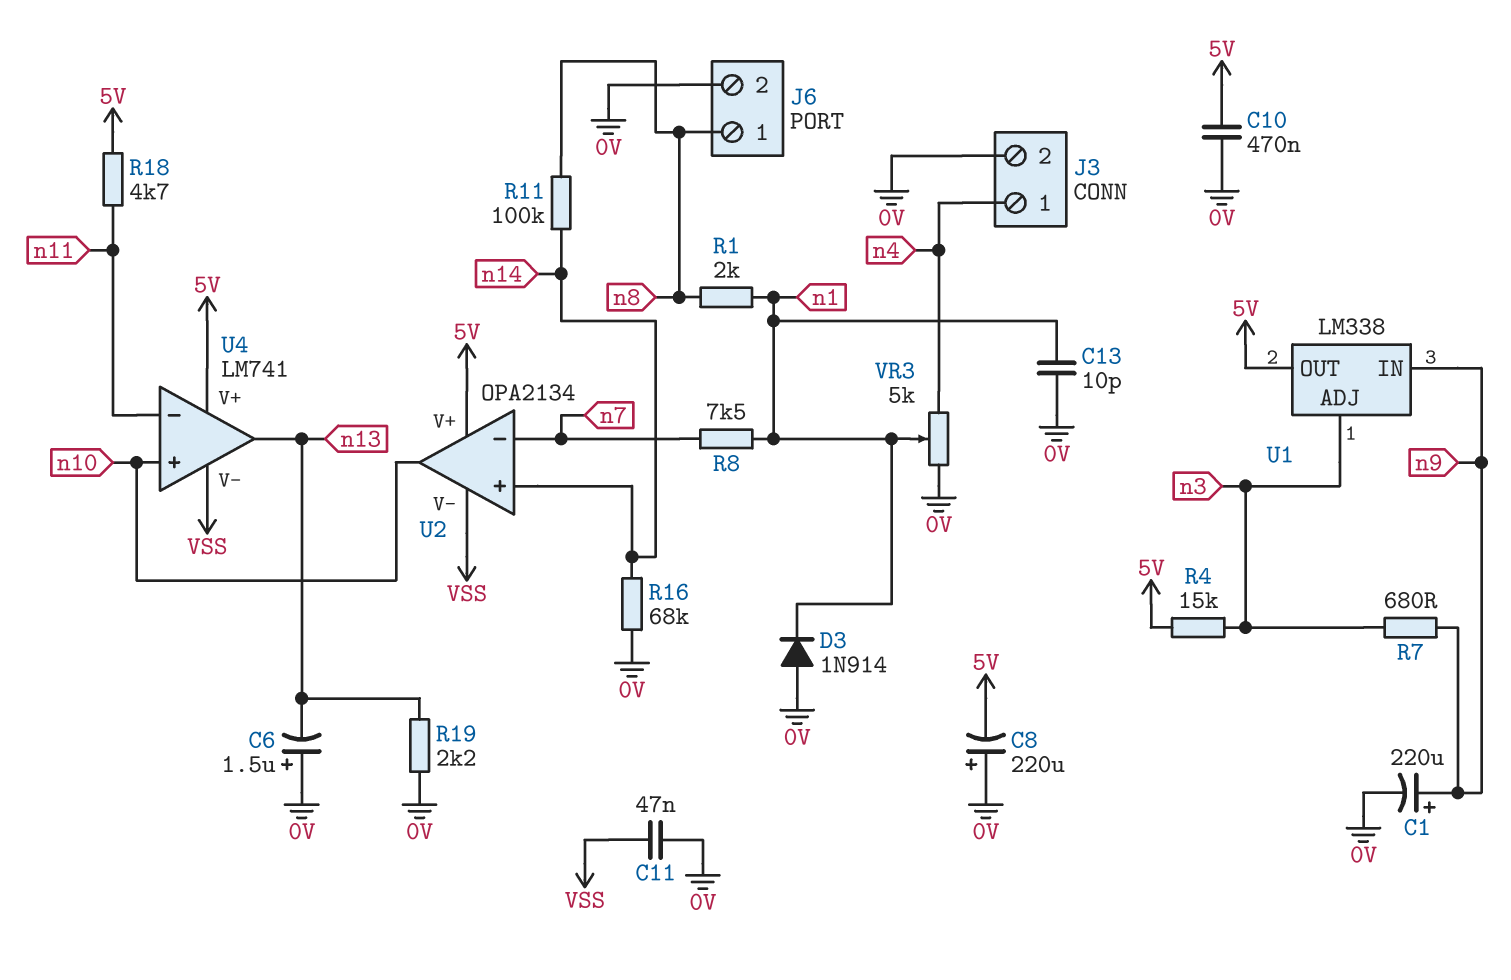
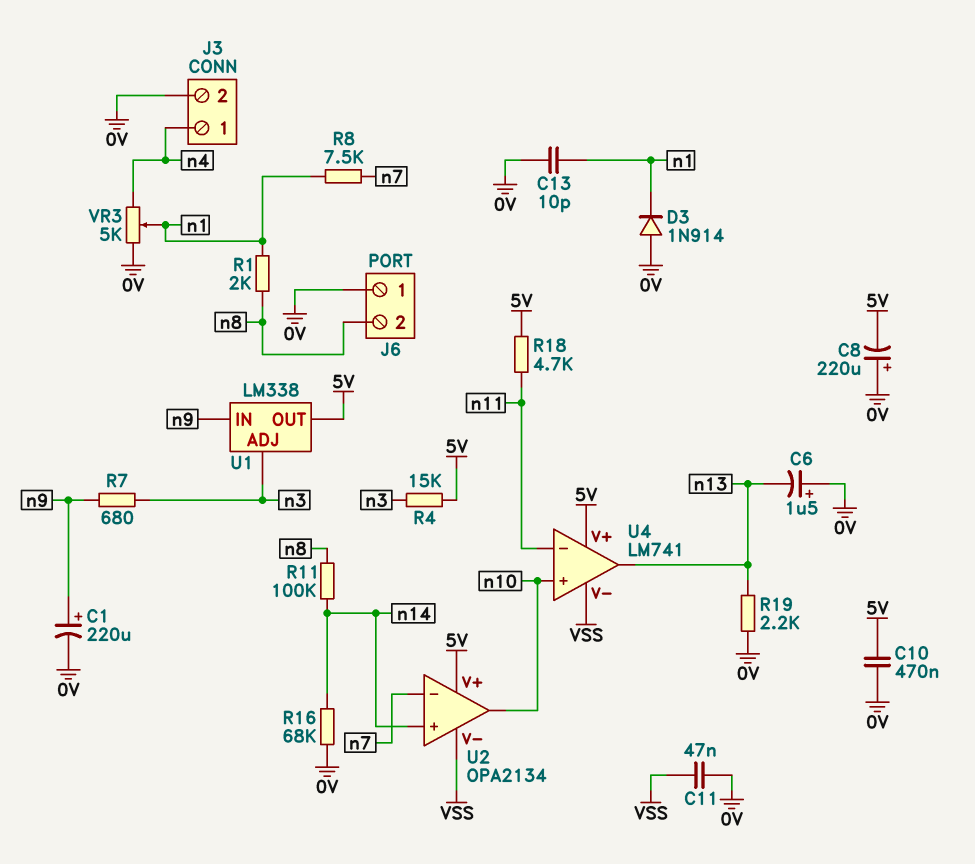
J6 pin 1: n8 -> 0V
J6 pin 2: 0V -> n8

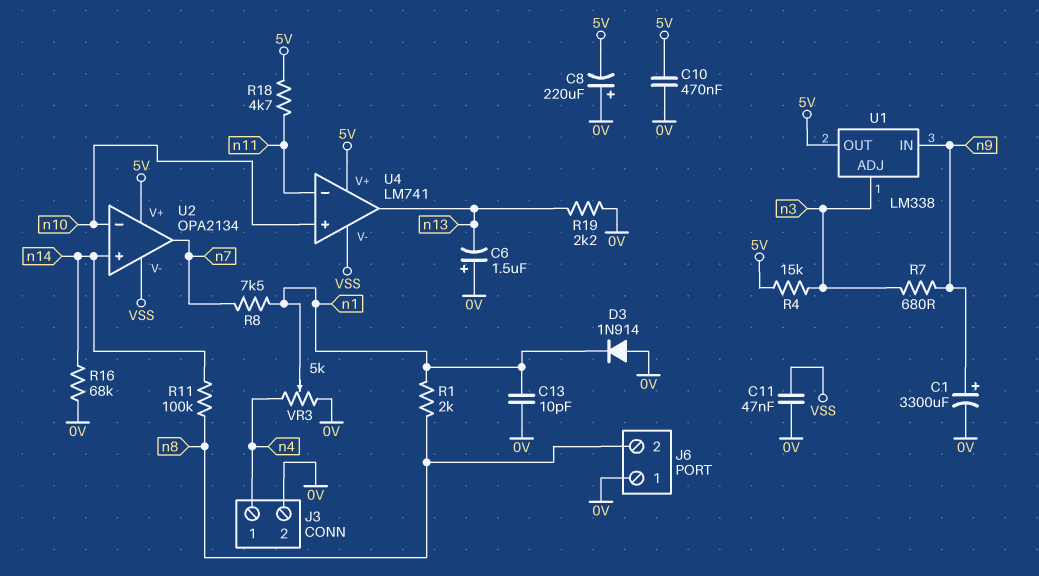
C1: 220uF (plus n9, minus 0V) -> 3300uF (plus n9, minus 0V)
U2 pin in-: n7 -> n10
U2 pin out: n10 -> n7

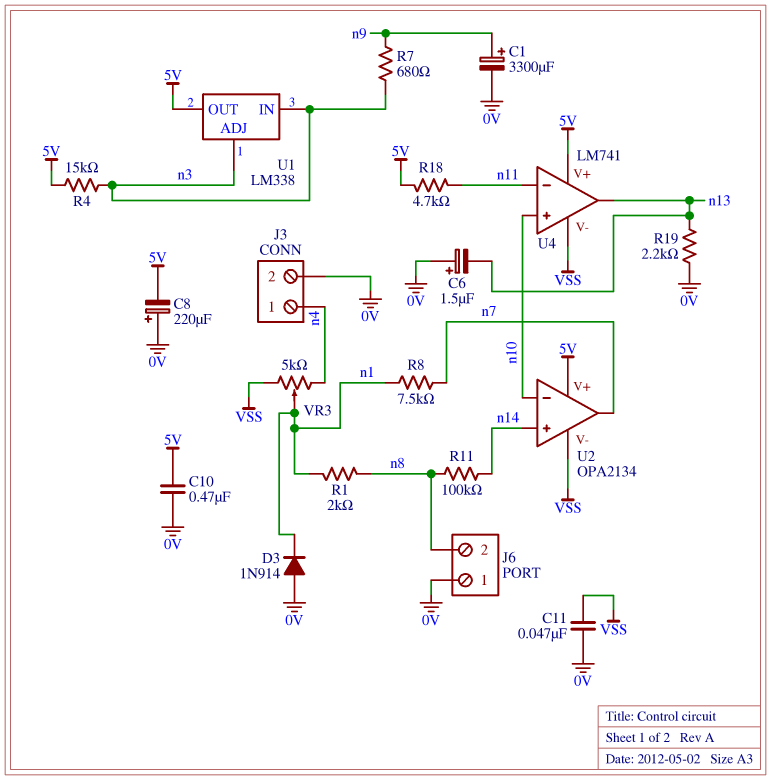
C13: 10pF (0V, n1) -> none
R16: 68k (0V, n14) -> none
U1 pin IN: n9 -> n3
VR3: 5k (0V, n4, wiper n1) -> 5k (VSS, n4, wiper n1)

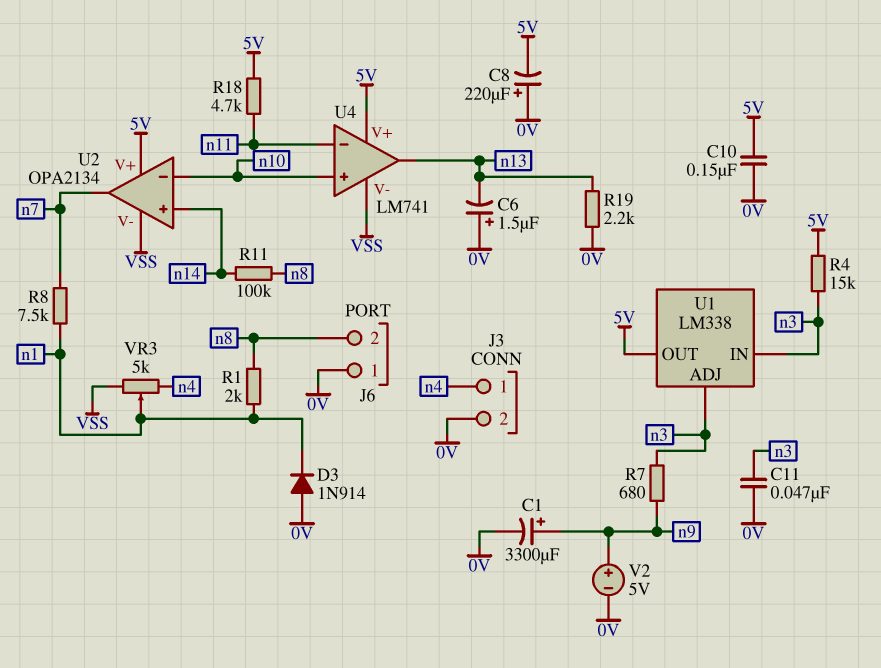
C10: 470nF (0V, 5V) -> 150nF (0V, 5V)
C11: 47nF (0V, VSS) -> 47nF (0V, n3)
V2: none -> 5V (plus n9, minus 0V)

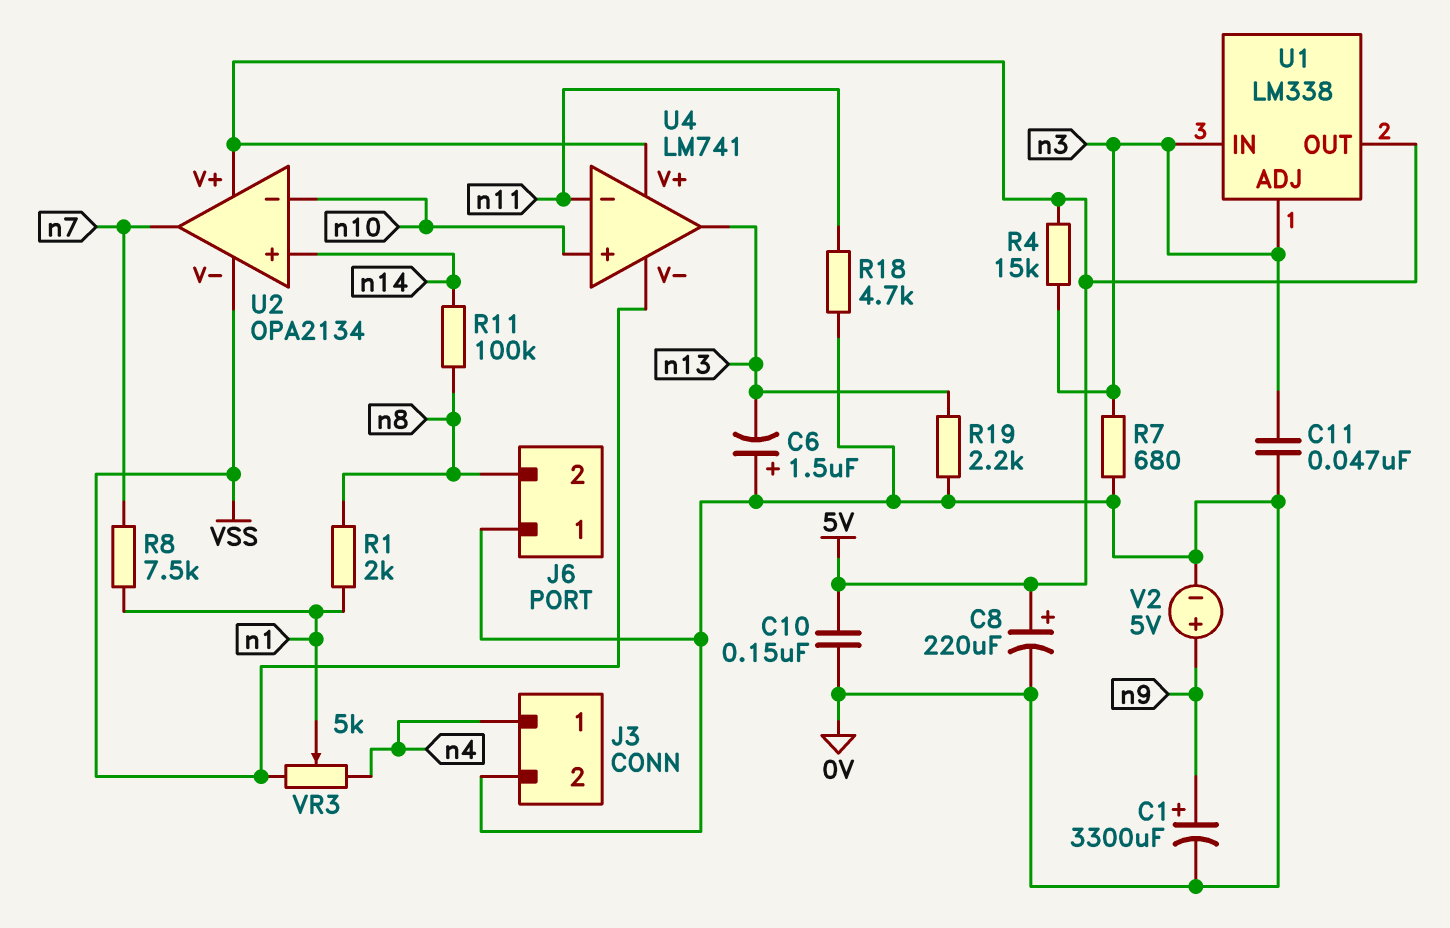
C8: 220uF (plus 0V, minus 5V) -> 220uF (plus 5V, minus 0V)
D3: diode 1N914 (A 0V, K n1) -> none
R7: 680 (n3, n9) -> 680 (0V, n3)
R18: 4.7k (5V, n11) -> 4.7k (0V, n11)

